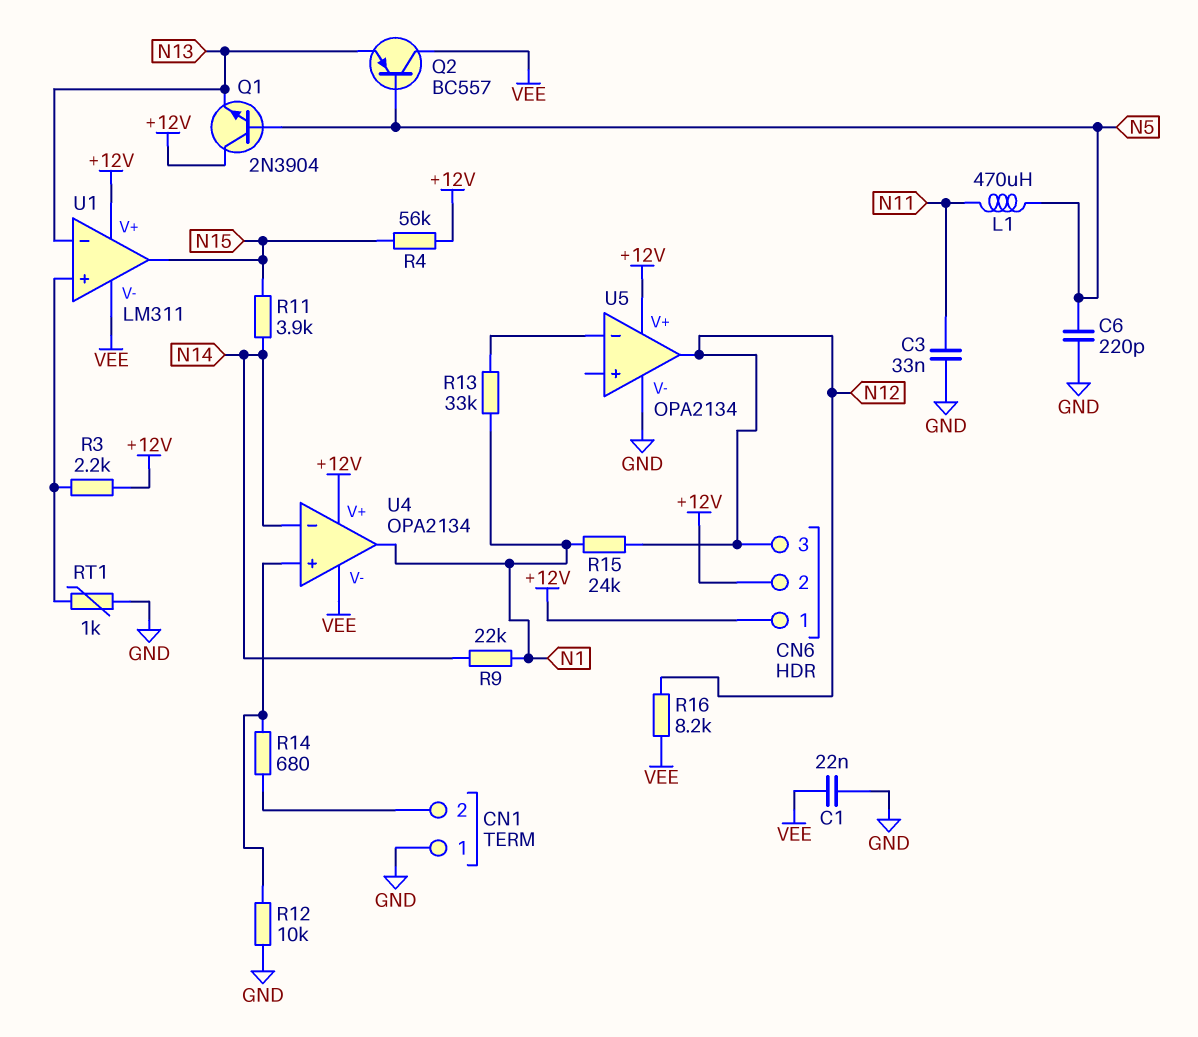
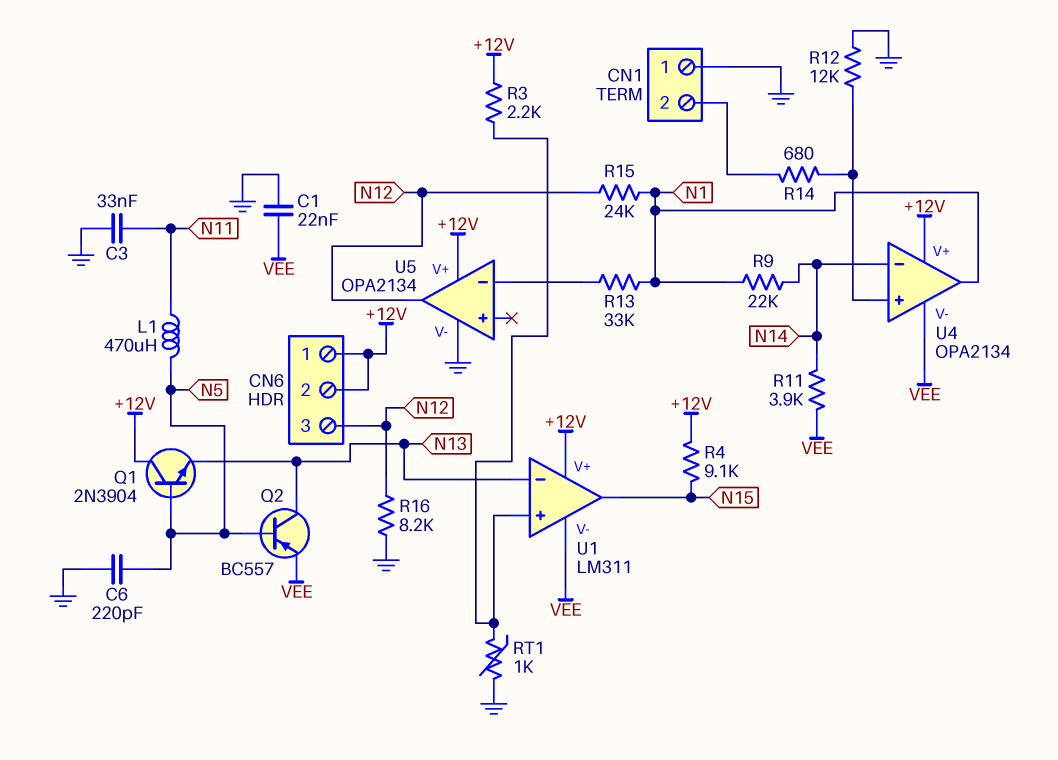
Q2: PNP BC557 (B N5, C VEE, E N13) -> PNP BC557 (B N5, C N13, E VEE)
R4: 56k (+12V, N15) -> 9.1k (+12V, N15)
R11: 3.9k (N14, N15) -> 3.9k (N14, VEE)
R12: 10k (GND, U4/in+) -> 12k (GND, U4/in+)
R16: 8.2k (N12, VEE) -> 8.2k (GND, N12)

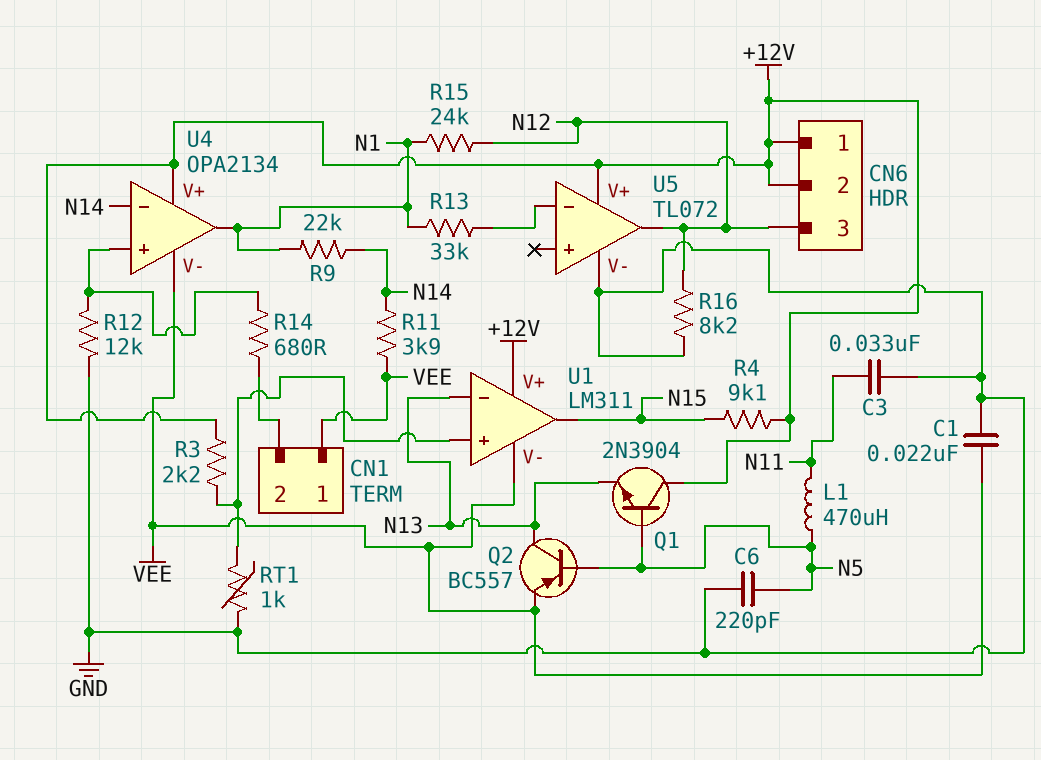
CN1 pin 1: GND -> VEE
U5: OPA2134 -> TL072

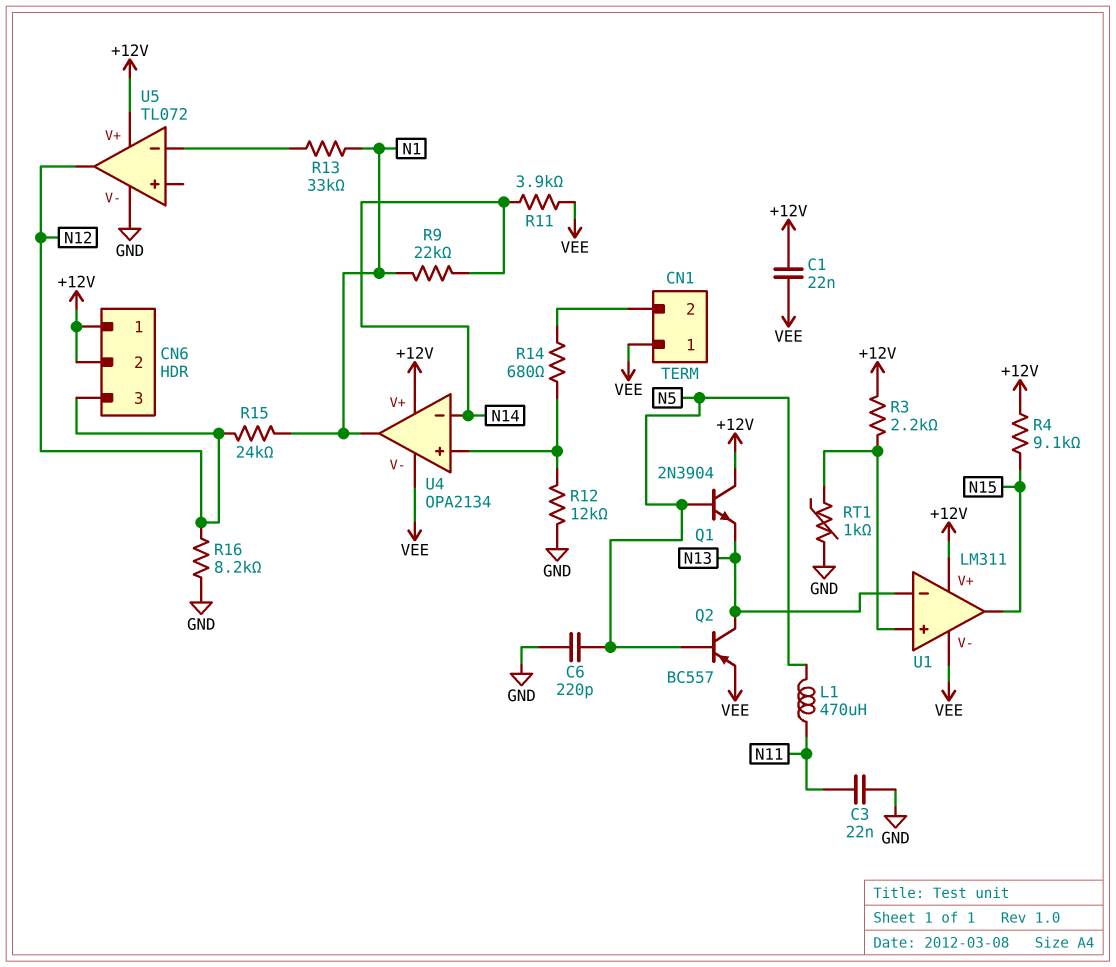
C1: 22nF (GND, VEE) -> 22nF (+12V, VEE)
C3: 33nF (GND, N11) -> 22nF (GND, N11)

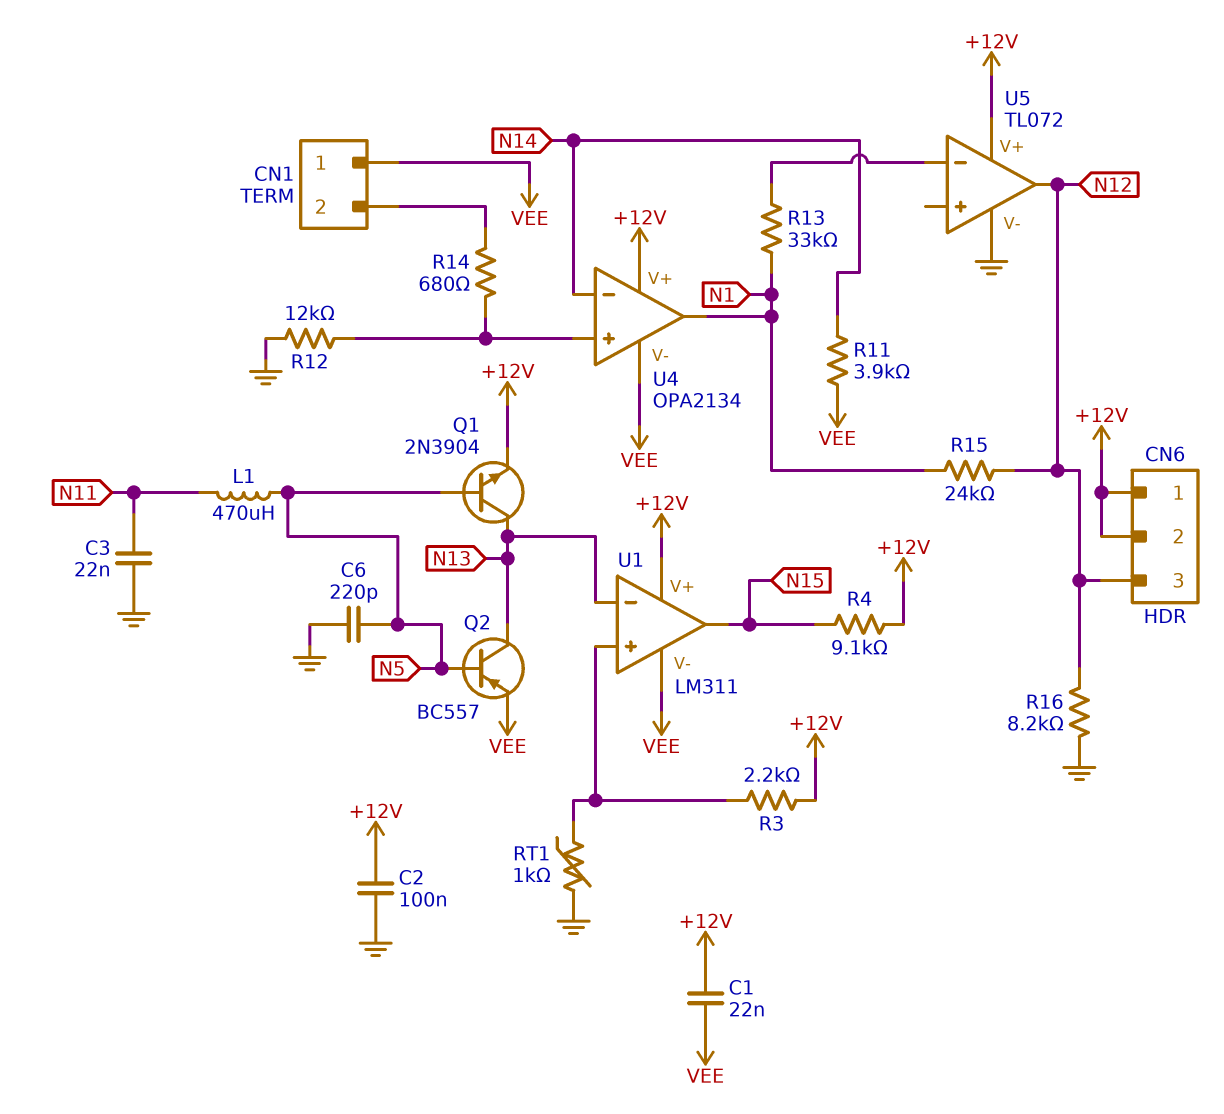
C2: none -> 100nF (+12V, GND)
Q1: NPN 2N3904 (B N5, C +12V, E N13) -> NPN 2N3904 (B N5, C N13, E +12V)
R9: 22k (N1, N14) -> none

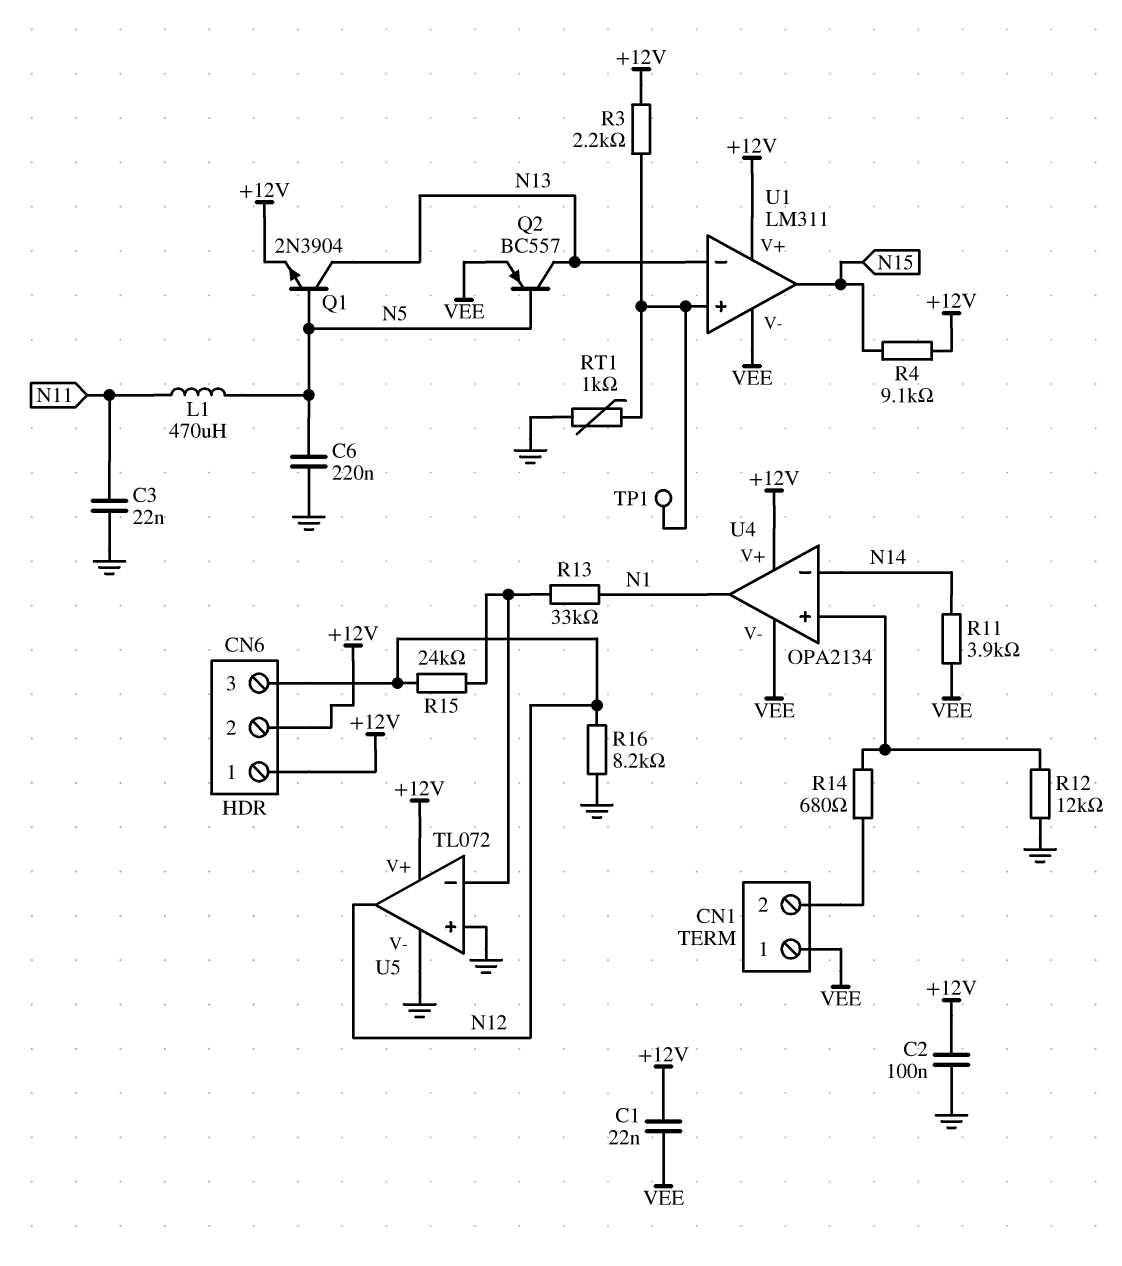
C6: 220pF (GND, N5) -> 220nF (GND, N5)
R15: 24k (N1, N12) -> 24k (N12, U5/in-)
TP1: none -> test point (U1/in+)
U5 pin in+: none -> GND

